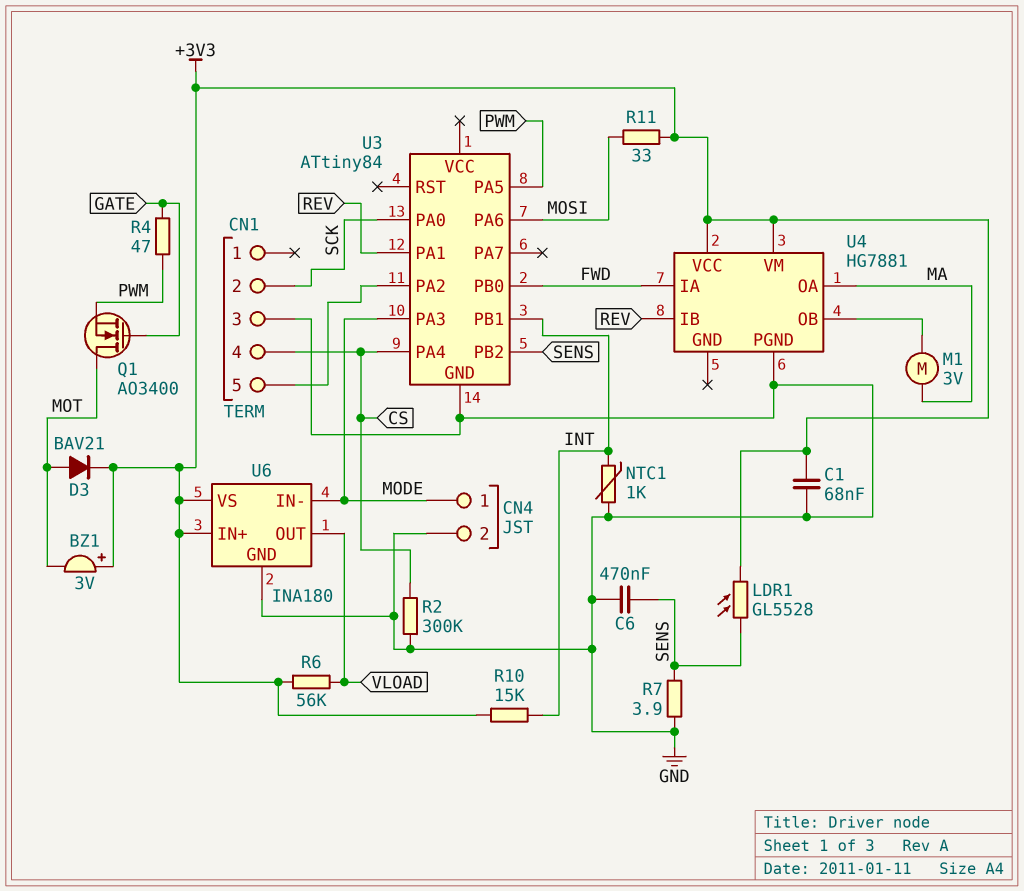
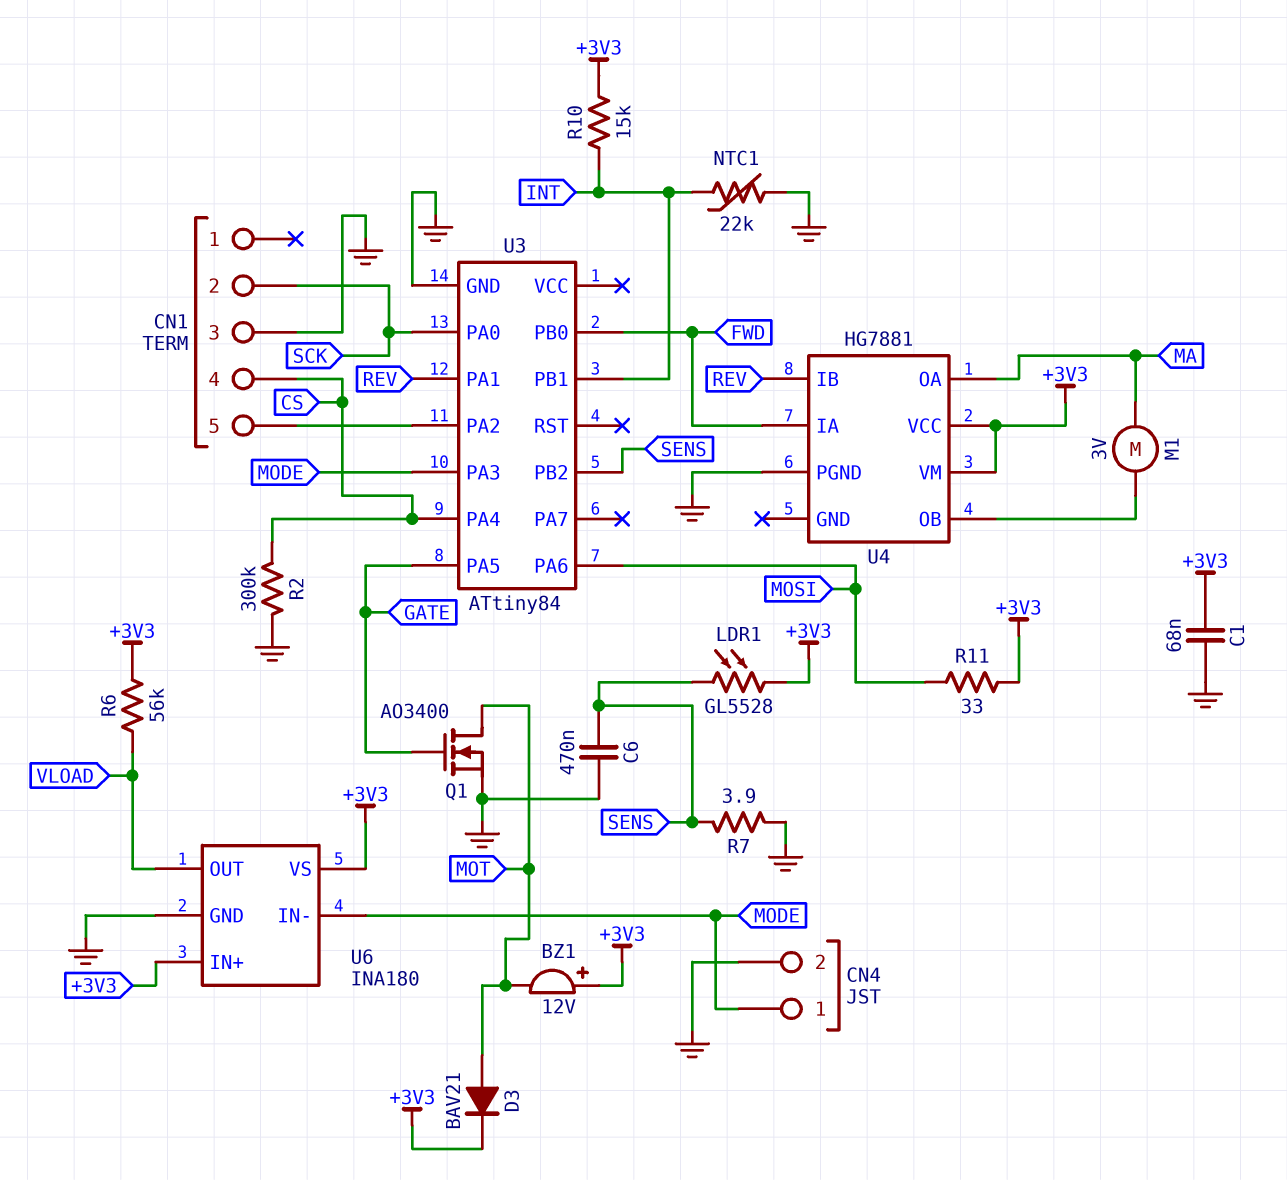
BZ1: buzzer 3V (plus +3V3, minus MOT) -> buzzer 12V (plus +3V3, minus MOT)
NTC1: 1k (GND, INT) -> 22k (GND, INT)
Q1: NMOS AO3400 (G GATE, D MOT, S PWM) -> NMOS AO3400 (G GATE, D MOT, S GND)
R4: 47 (GATE, PWM) -> none
U3 pin PA5: PWM -> GATE

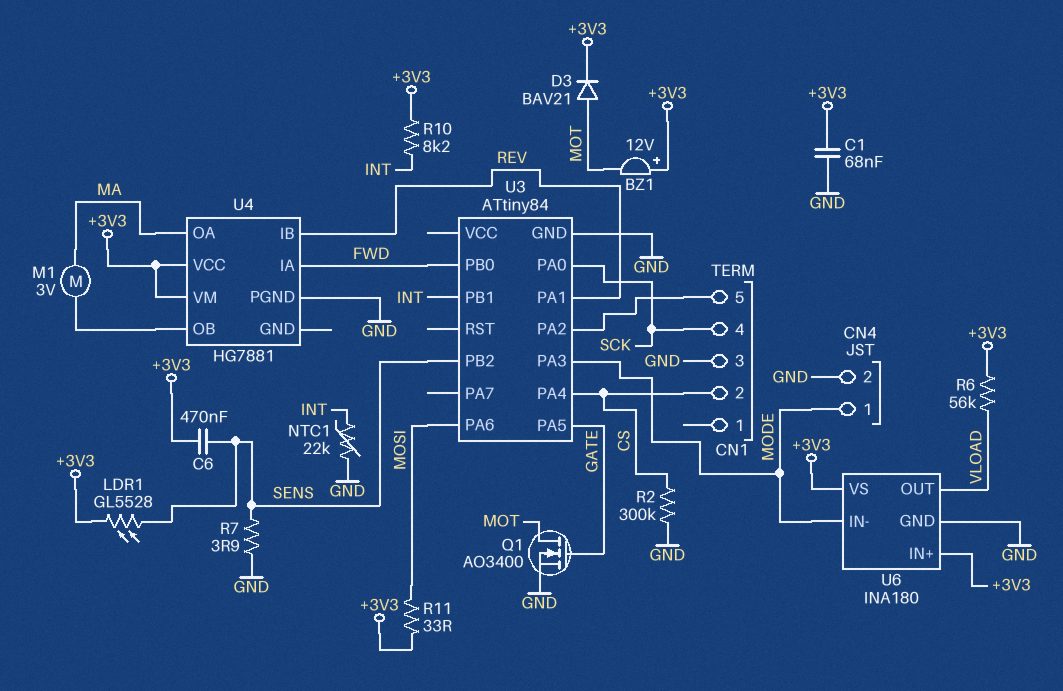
C6: 470nF (GND, SENS) -> 470nF (+3V3, SENS)
CN1 pin 2: SCK -> CS
CN1 pin 4: CS -> SCK
R10: 15k (+3V3, INT) -> 8.2k (+3V3, INT)

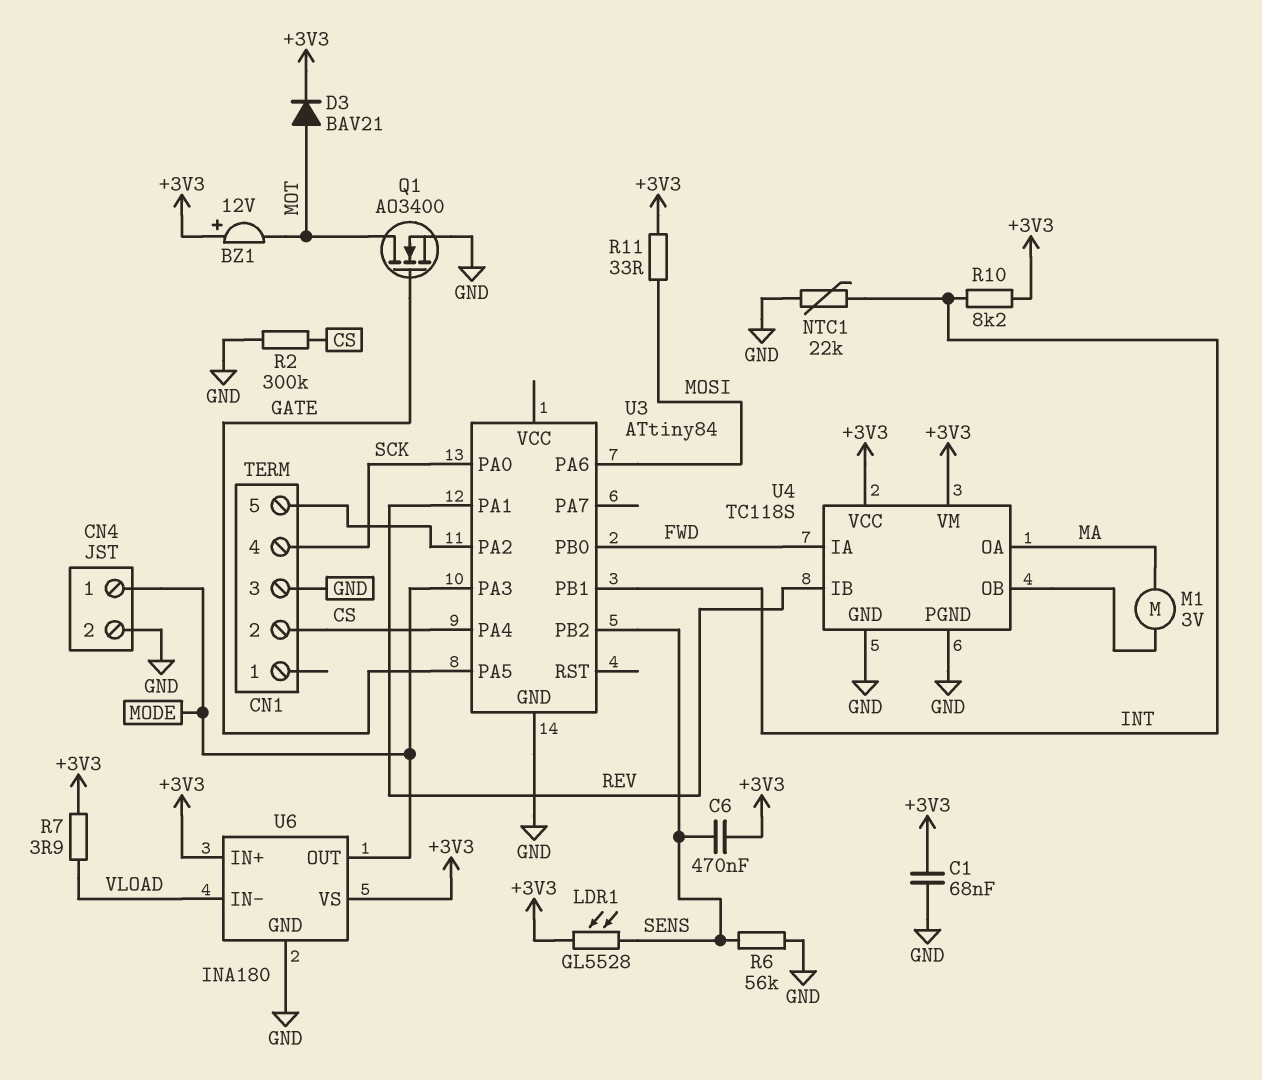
R6: 56k (+3V3, VLOAD) -> 56k (GND, SENS)
R7: 3.9 (GND, SENS) -> 3.9 (+3V3, VLOAD)
U4: HG7881 -> TC118S
U4 pin GND: none -> GND
U6 pin IN-: MODE -> VLOAD
U6 pin OUT: VLOAD -> MODE

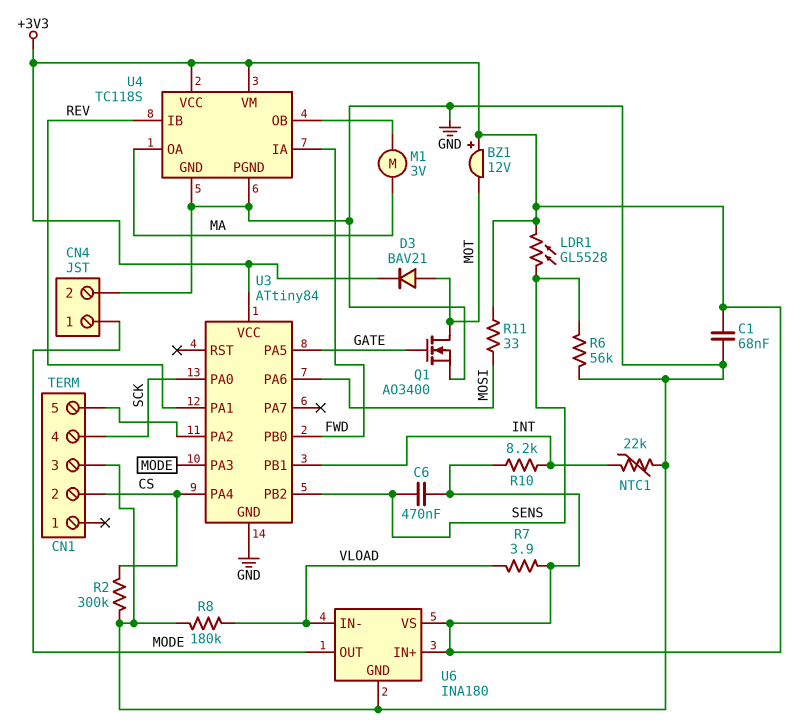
R8: none -> 180k (GND, VLOAD)
U3 pin VCC: none -> +3V3

